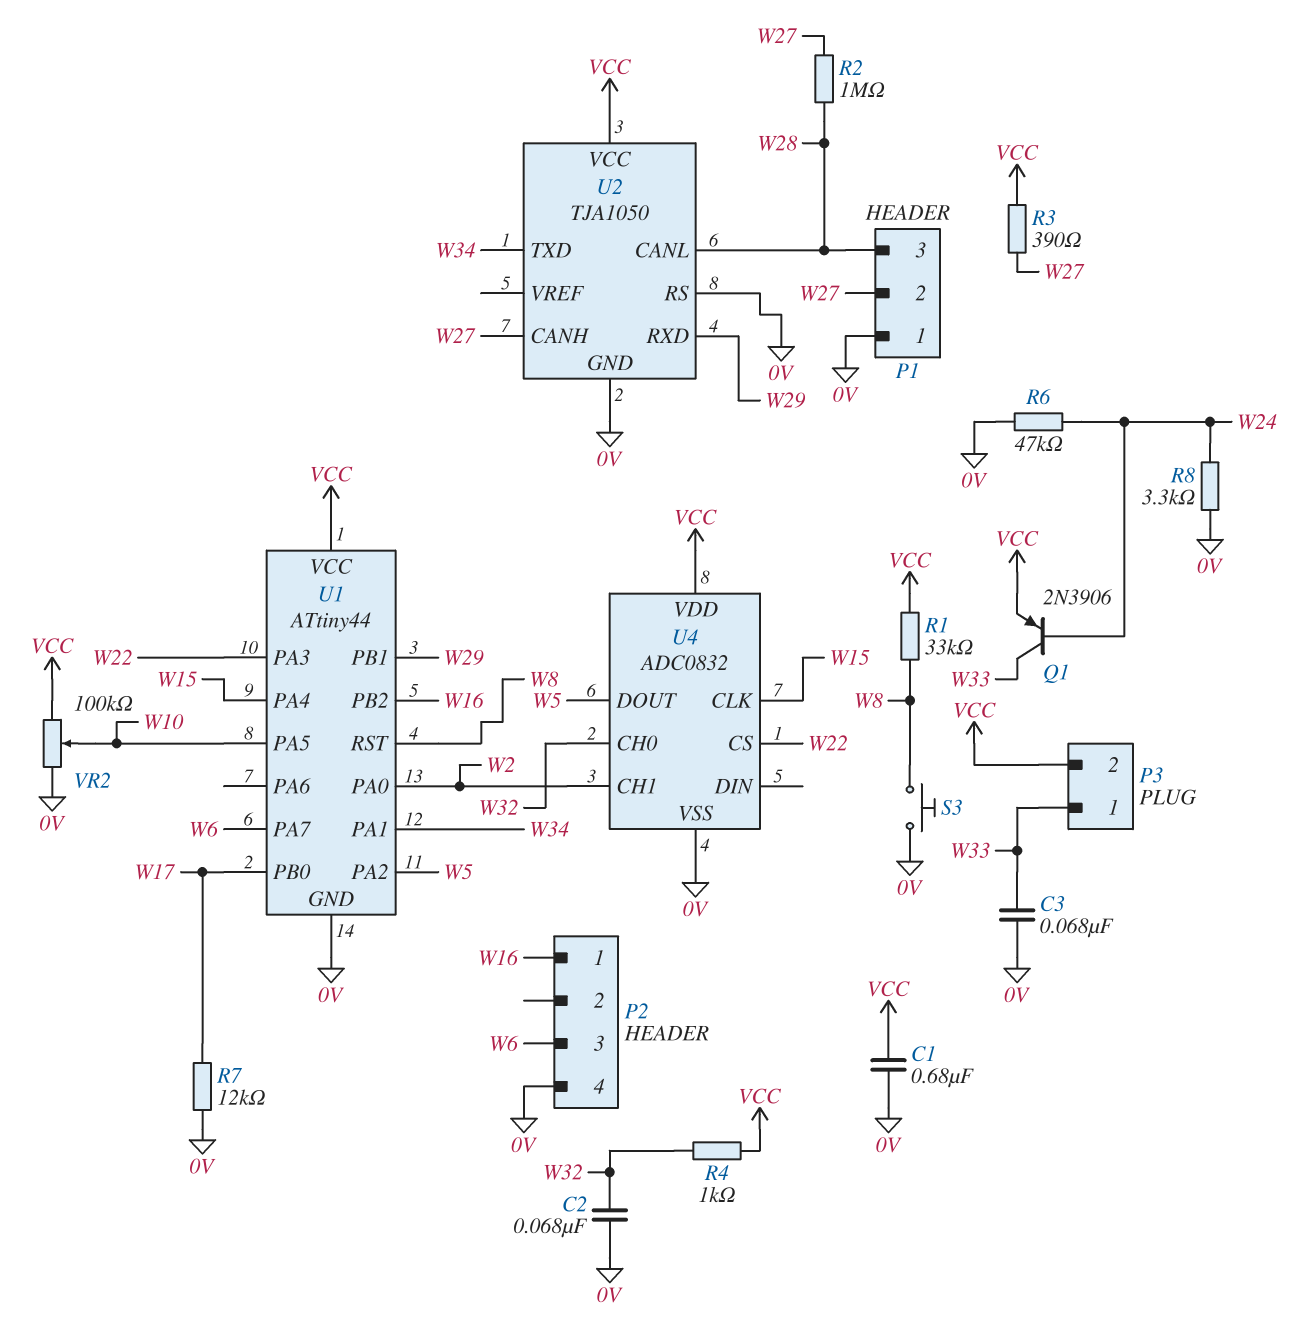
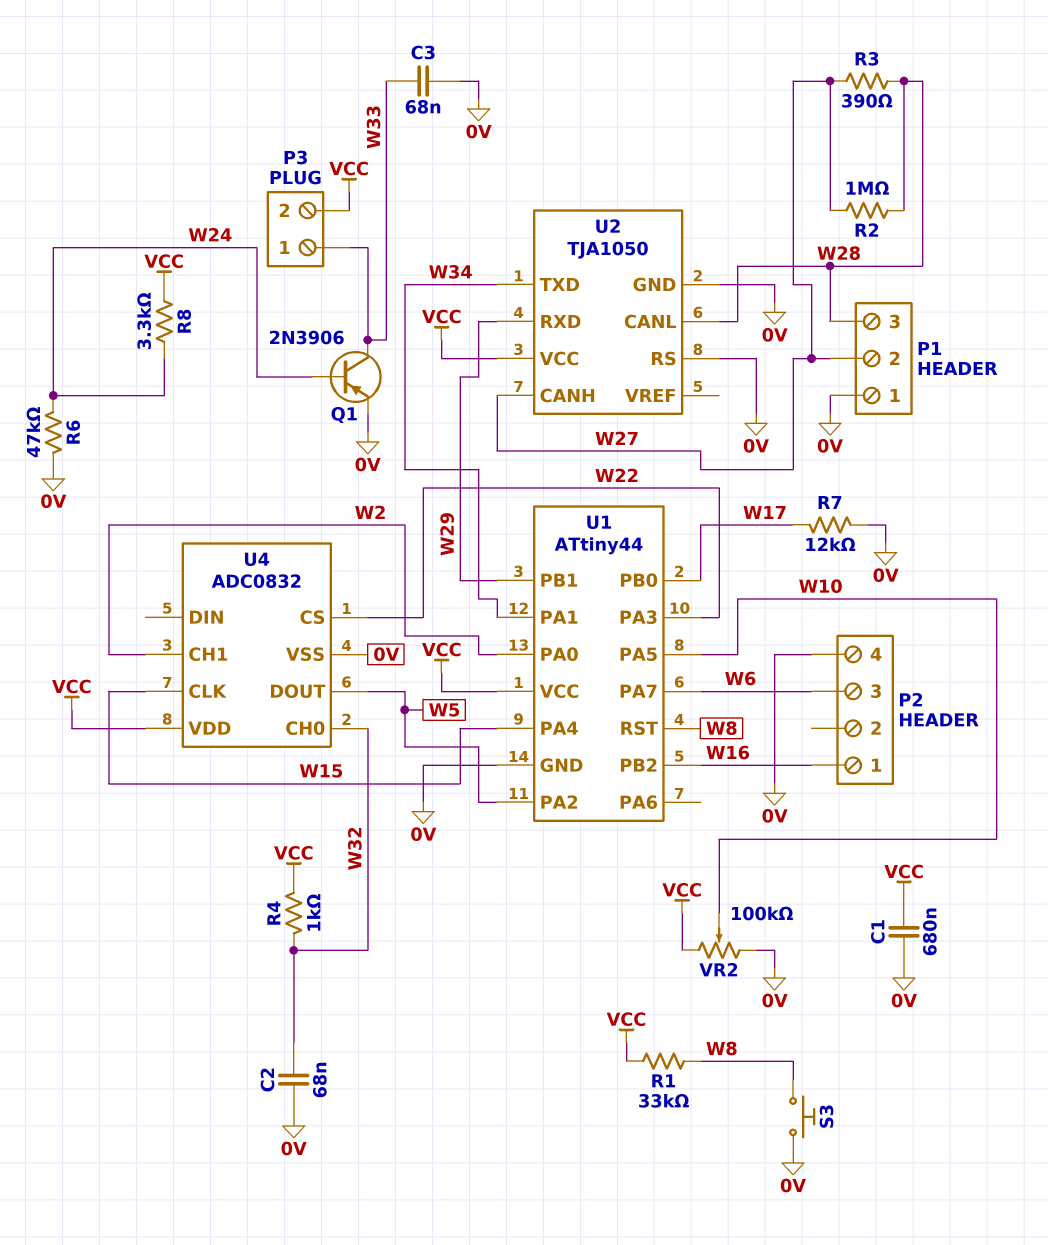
Q1: PNP 2N3906 (B W24, C W33, E VCC) -> PNP 2N3906 (B W24, C W33, E 0V)
R3: 390 (VCC, W27) -> 390 (W27, W28)
R8: 3.3k (0V, W24) -> 3.3k (VCC, W24)

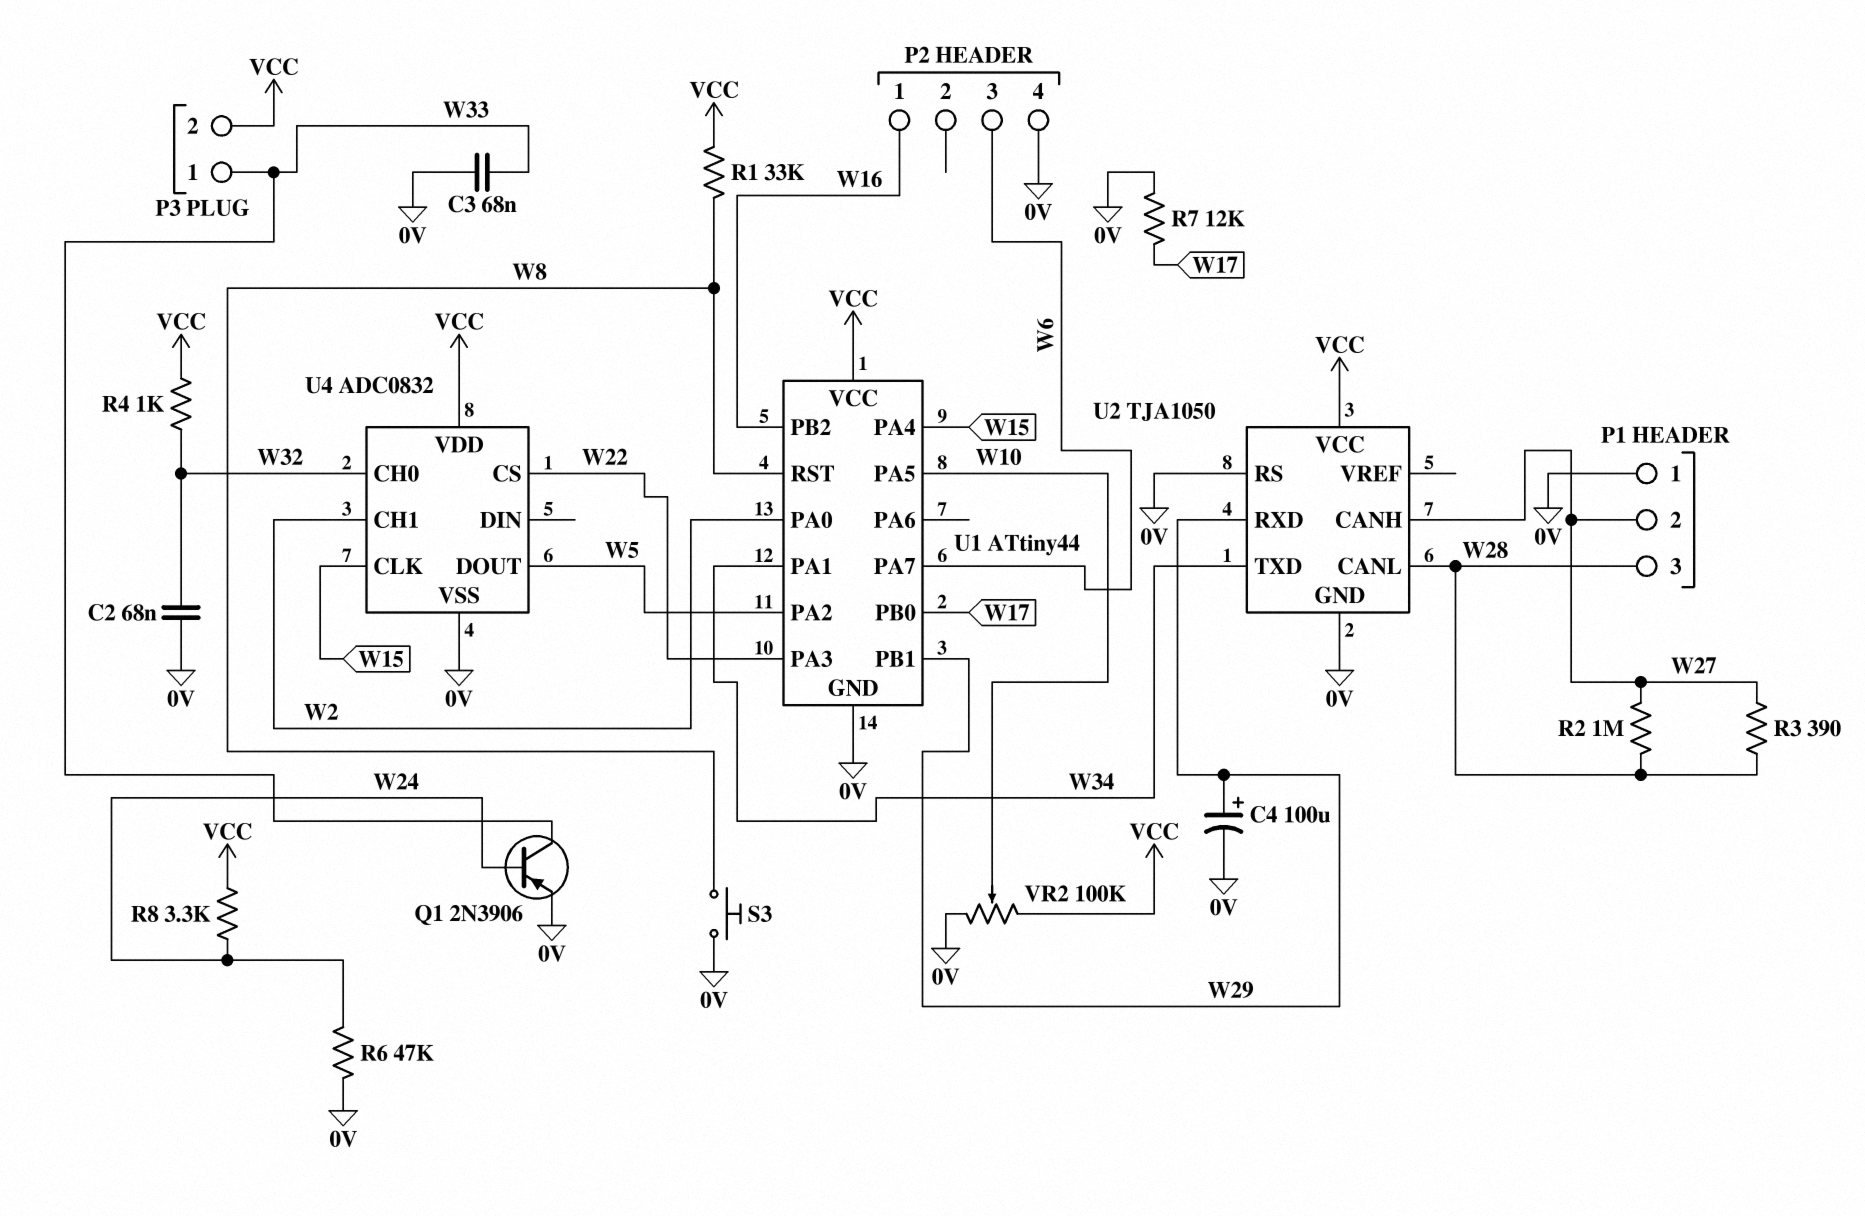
C1: 680nF (0V, VCC) -> none
C4: none -> 100uF (plus W29, minus 0V)

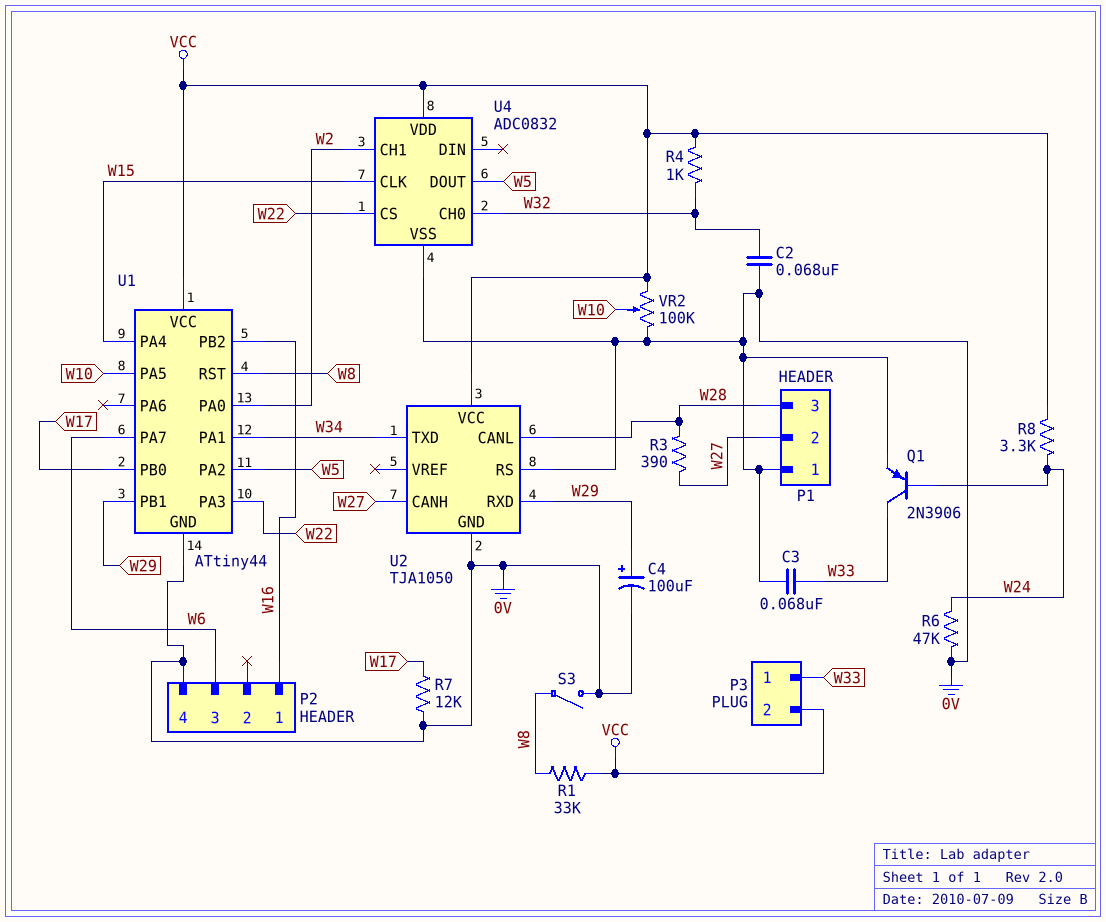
R2: 1M (W27, W28) -> none
S3: button (0V, W8) -> switch (0V, W8)

